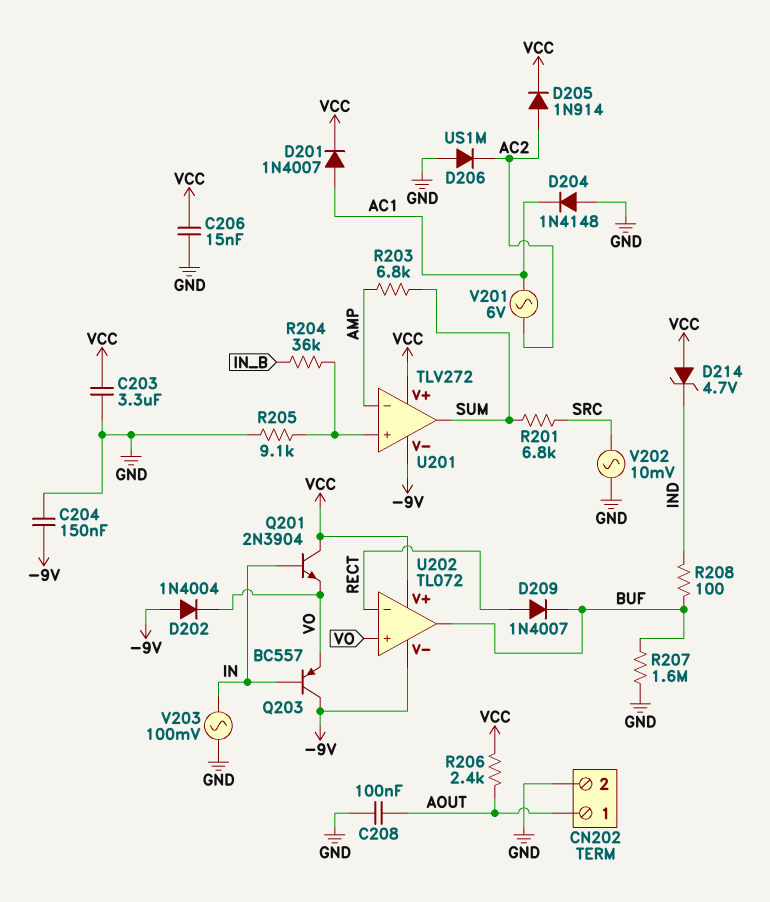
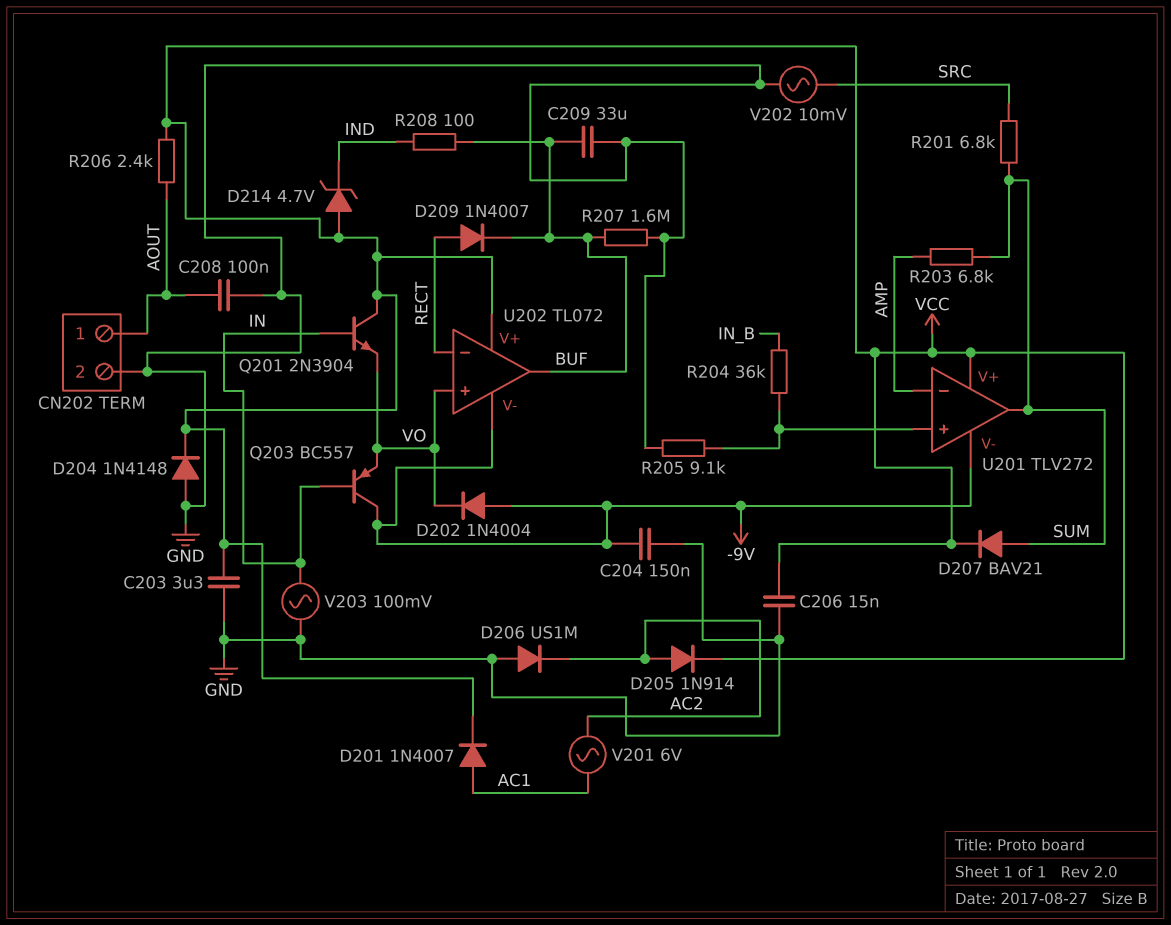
C209: none -> 33uF (BUF, GND)
D204: diode 1N4148 (A GND, K AC1) -> diode 1N4148 (A GND, K VCC)
D207: none -> diode BAV21 (A SUM, K VCC)

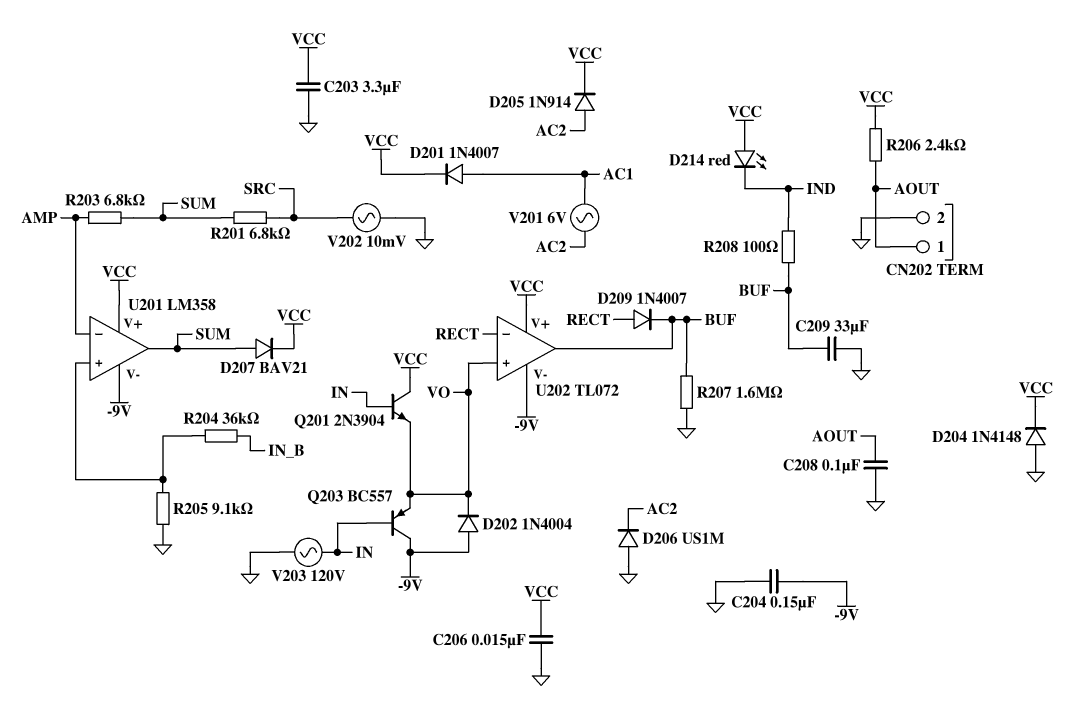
D214: zener 4.7V (A VCC, K IND) -> LED red (A VCC, K IND)
U201: TLV272 -> LM358
V203: AC 100mV (GND, IN) -> AC 120V (GND, IN)

